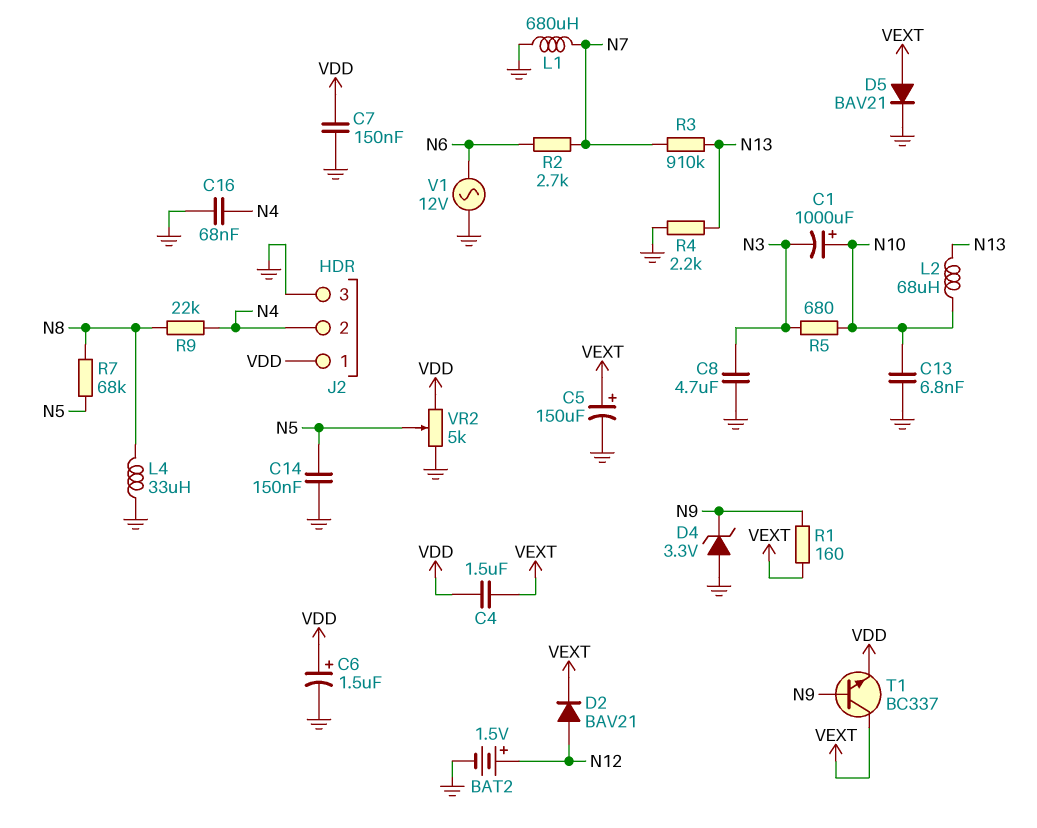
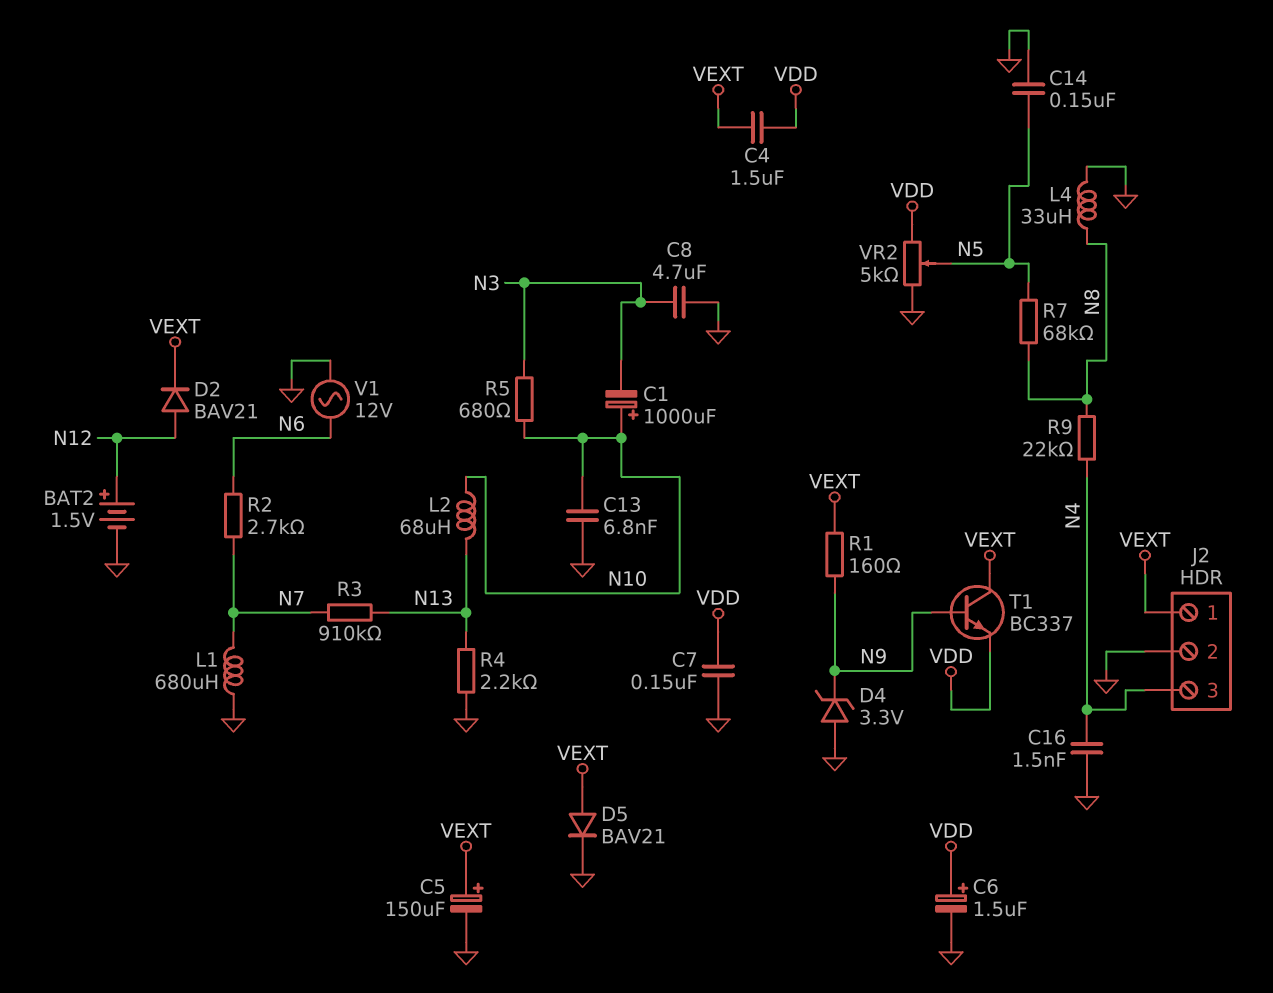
C16: 68nF (GND, N4) -> 1.5nF (GND, N4)
J2 pin 1: VDD -> VEXT
J2 pin 2: N4 -> GND
J2 pin 3: GND -> N4

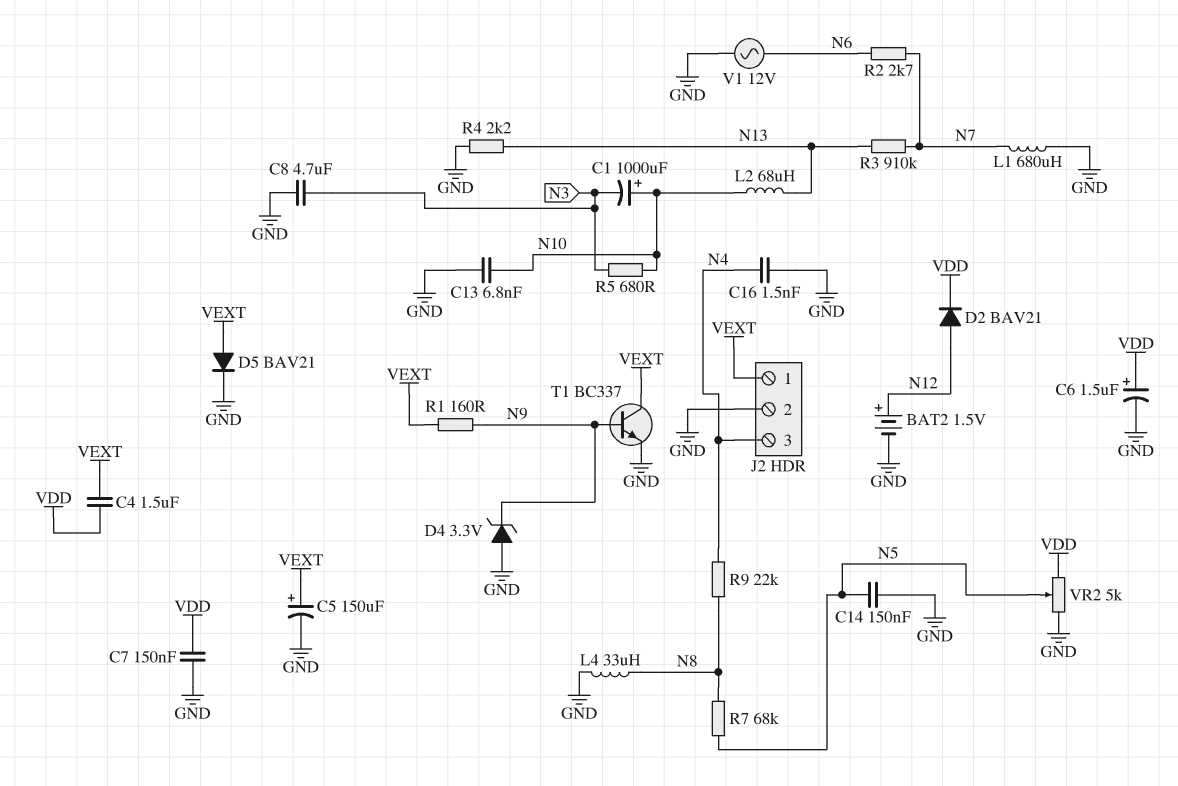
D2: diode BAV21 (A N12, K VEXT) -> diode BAV21 (A N12, K VDD)
T1: NPN BC337 (B N9, C VEXT, E VDD) -> NPN BC337 (B N9, C VEXT, E GND)

